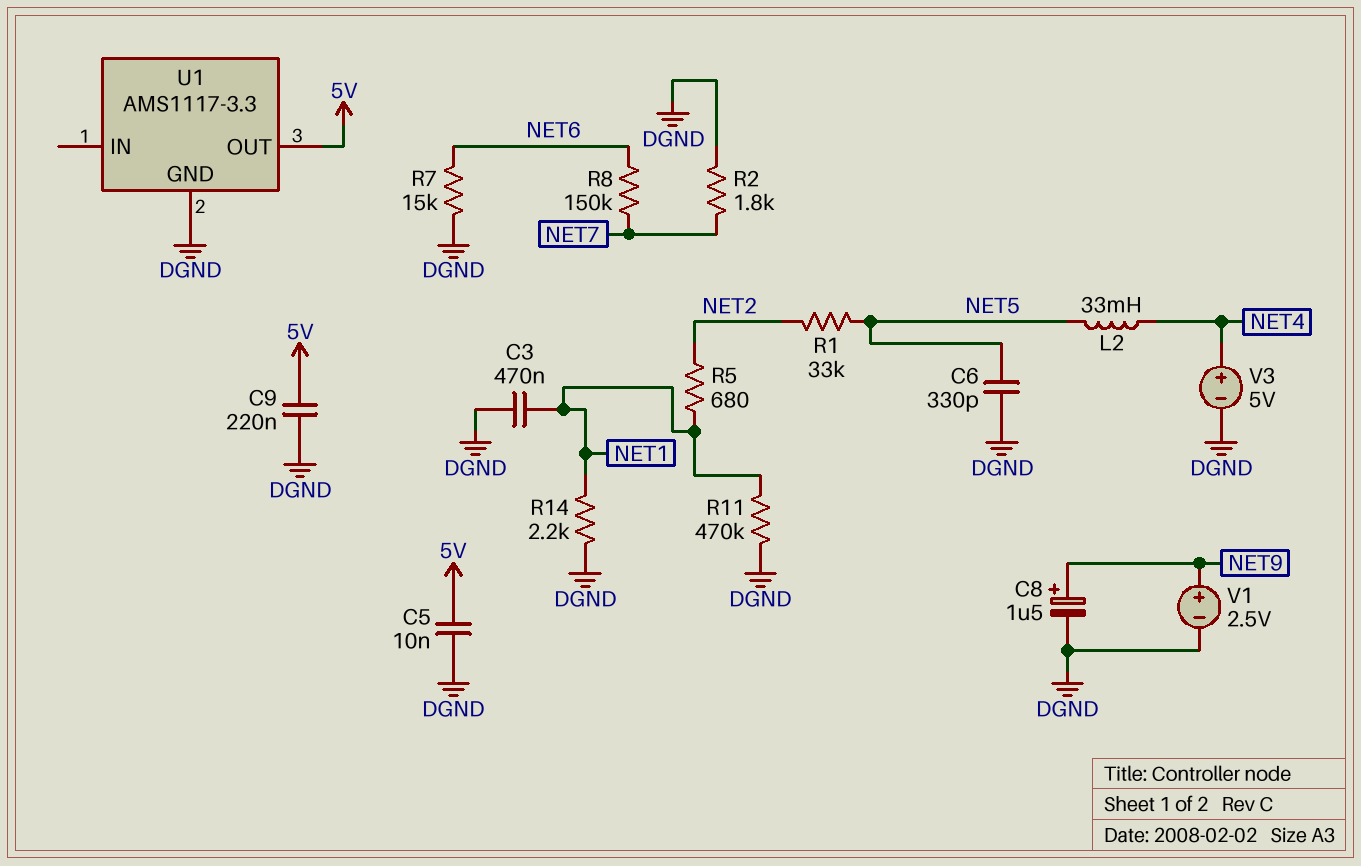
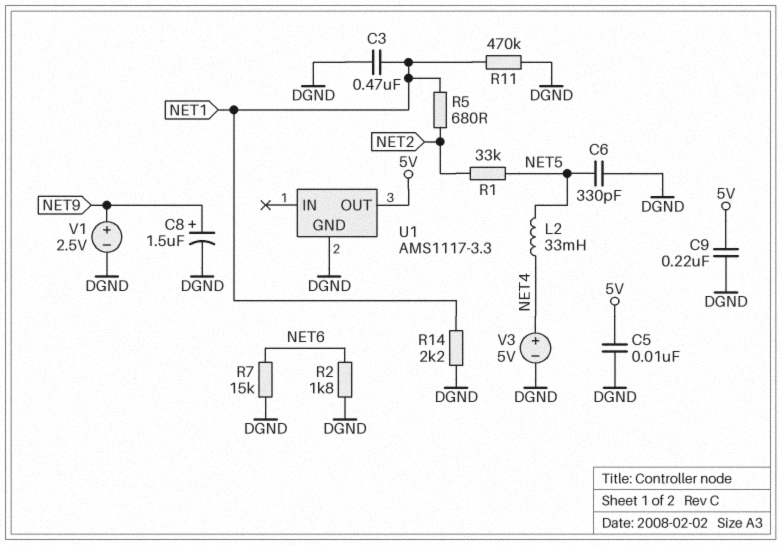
R2: 1.8k (DGND, NET7) -> 1.8k (DGND, NET6)
R8: 150k (NET6, NET7) -> none

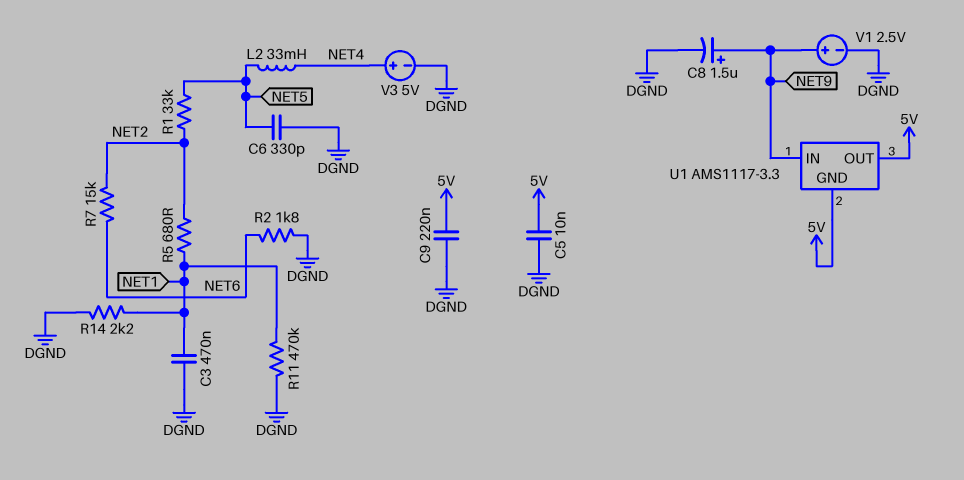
R7: 15k (DGND, NET6) -> 15k (NET2, NET6)
U1 pin GND: DGND -> 5V
U1 pin IN: none -> NET9

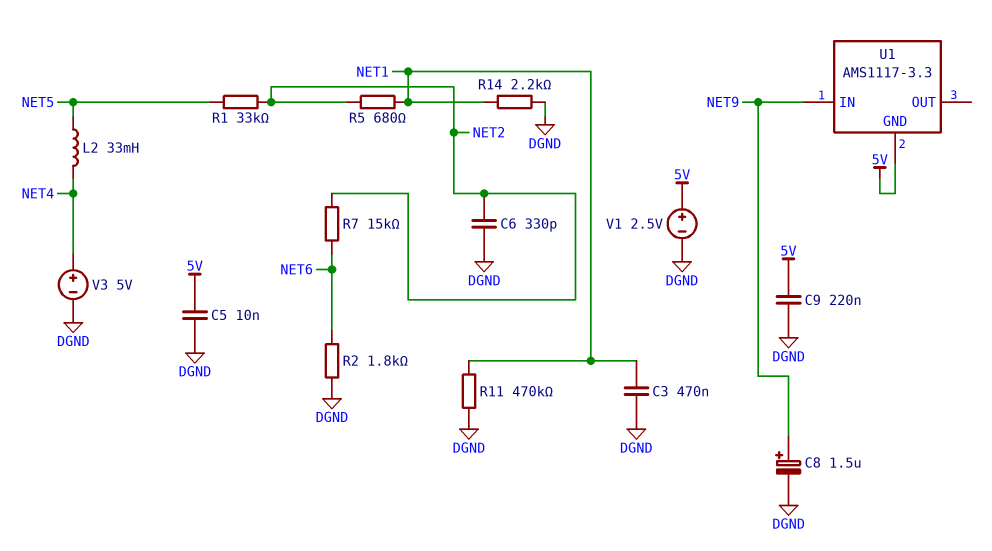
C6: 330pF (DGND, NET5) -> 330pF (DGND, NET2)
U1 pin OUT: 5V -> none
V1: 2.5V (plus NET9, minus DGND) -> 2.5V (plus 5V, minus DGND)

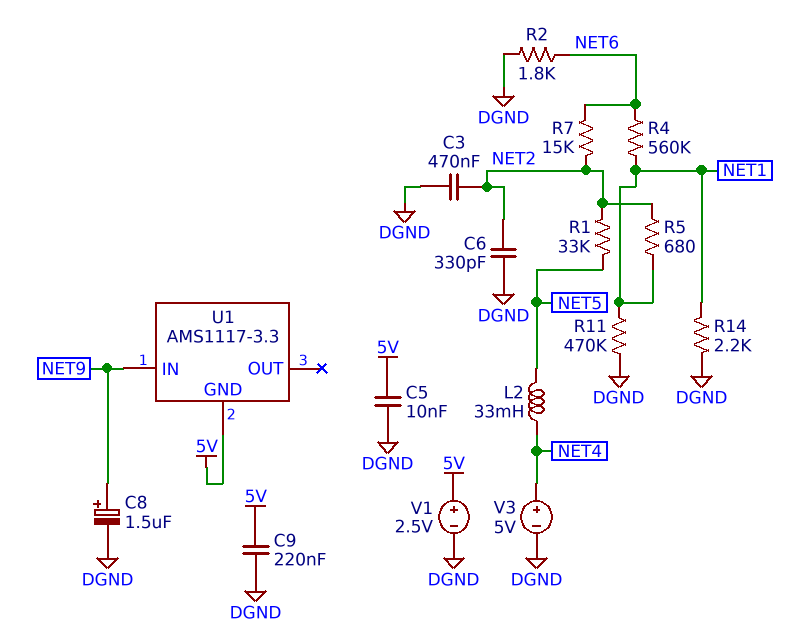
C3: 470nF (DGND, NET1) -> 470nF (DGND, NET2)
R4: none -> 560k (NET1, NET6)

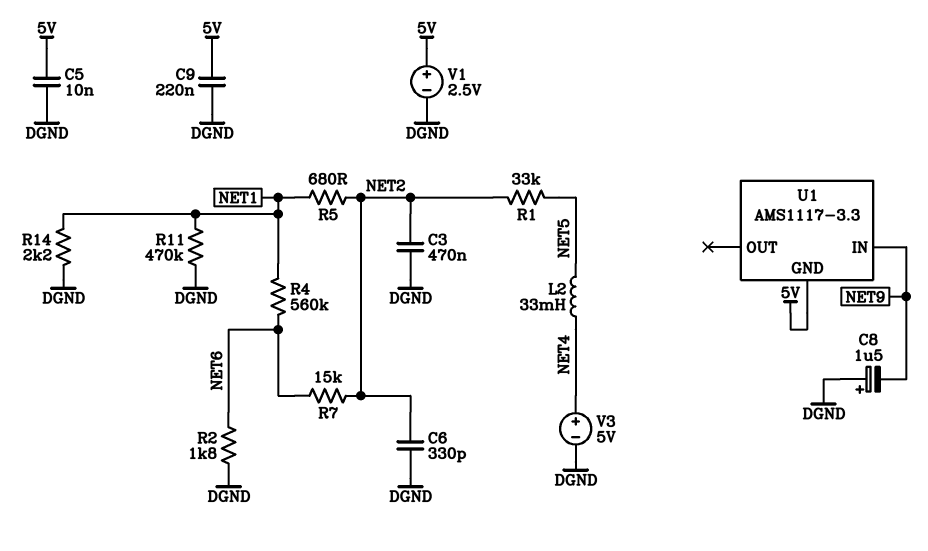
C8: 1.5uF (plus NET9, minus DGND) -> 1.5uF (plus DGND, minus NET9)

